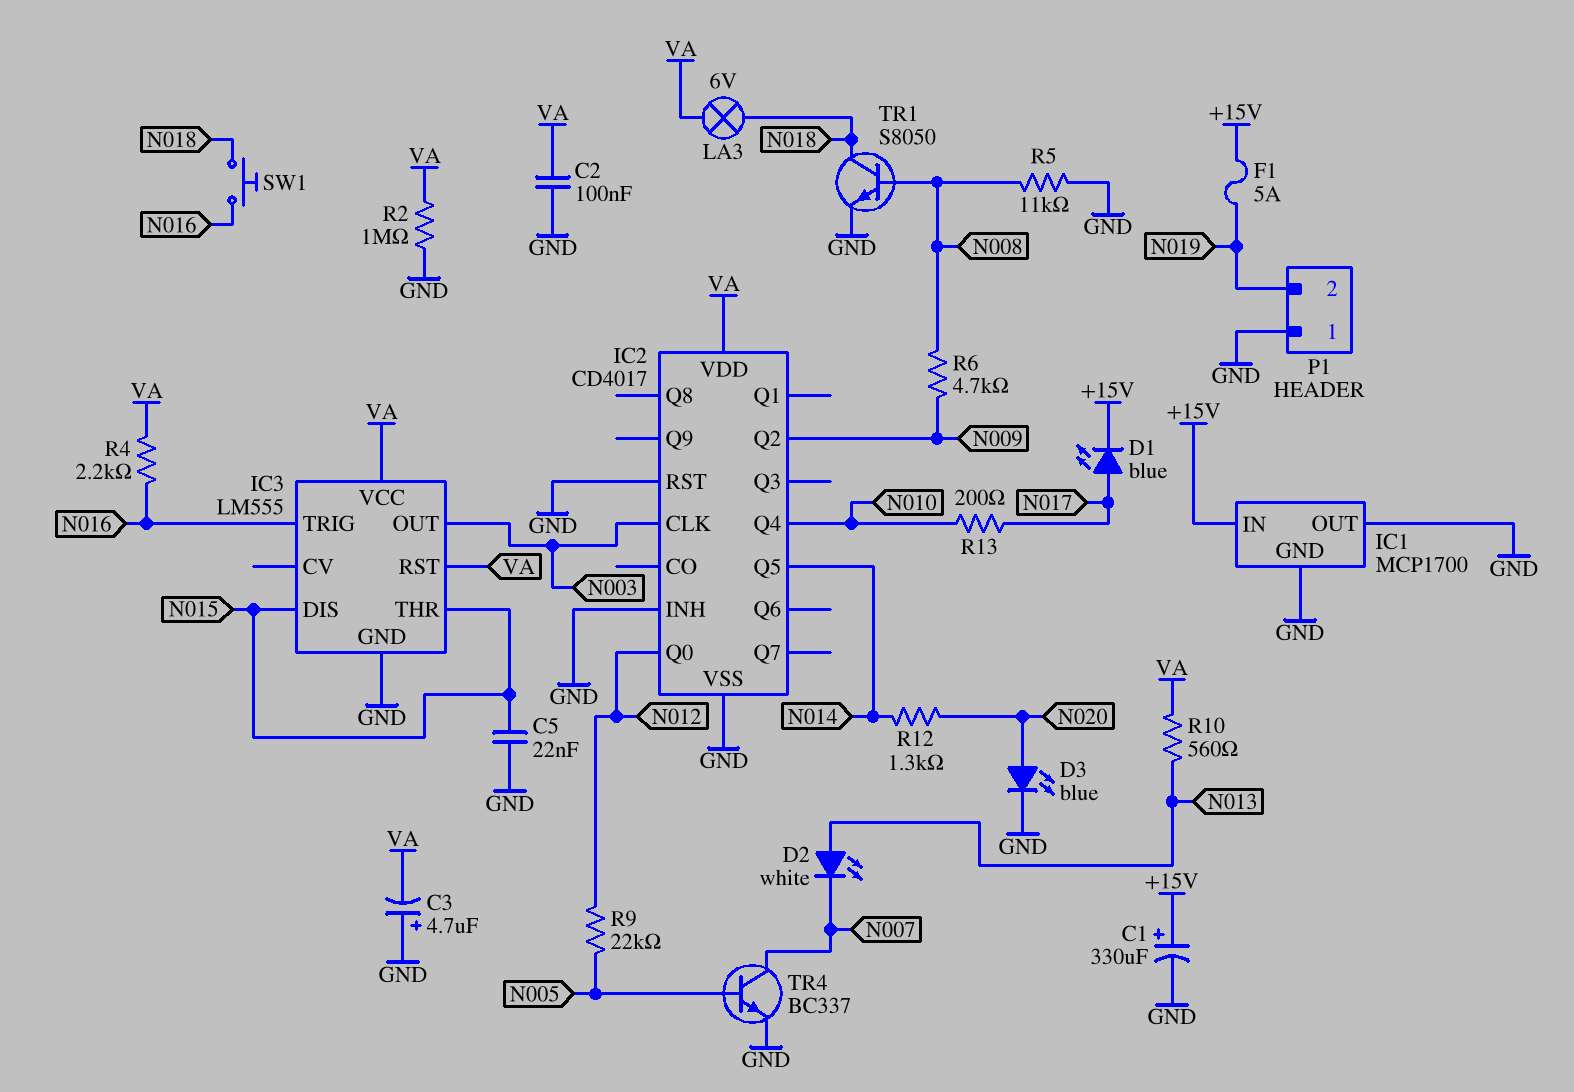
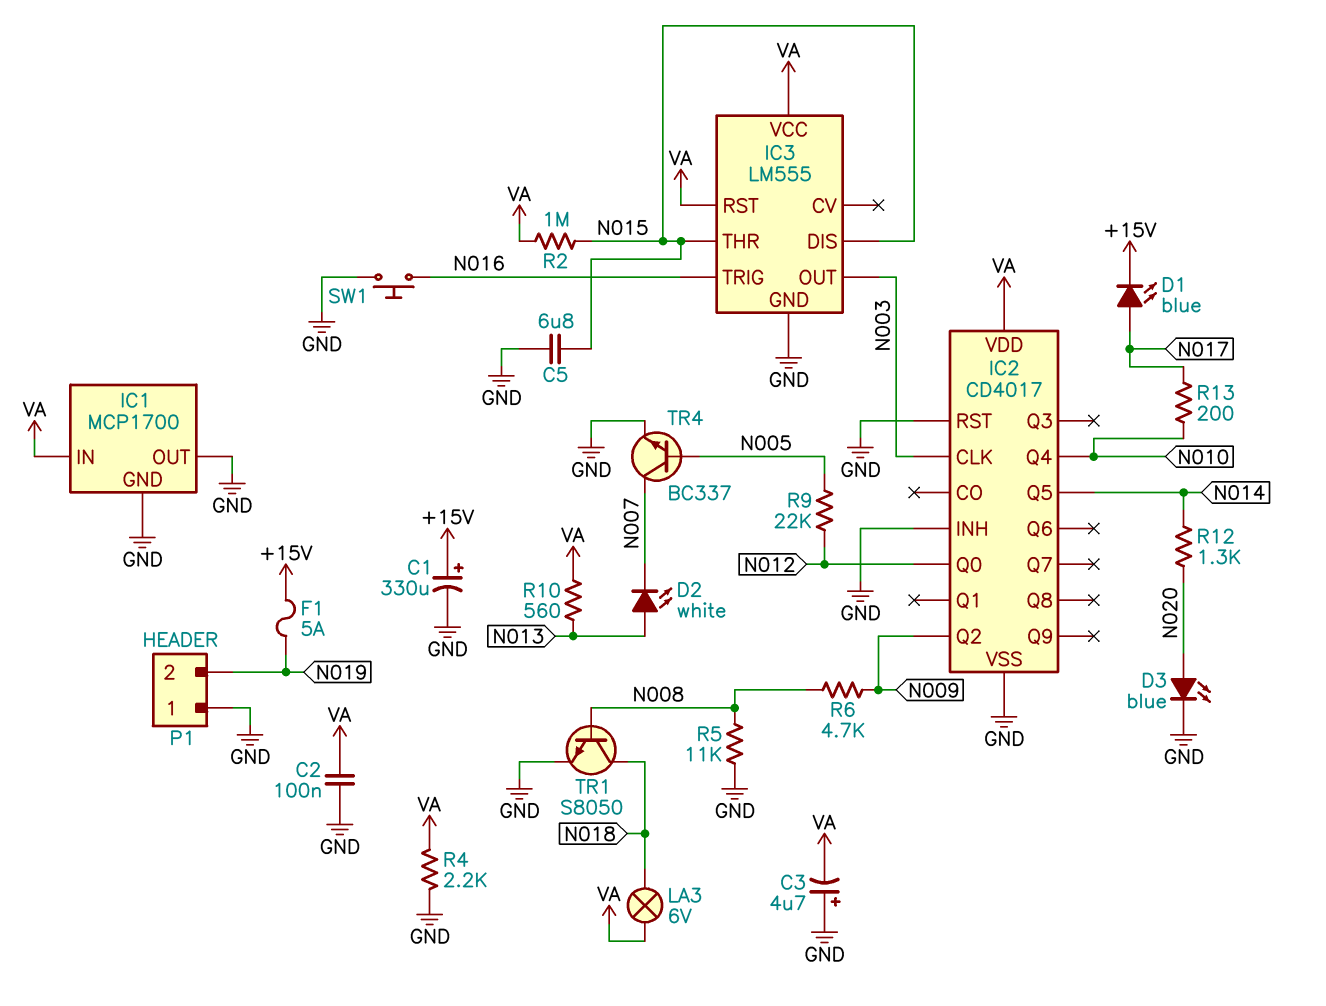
C5: 22nF (GND, N015) -> 6.8uF (GND, N015)
IC1 pin IN: +15V -> VA
R2: 1M (GND, VA) -> 1M (N015, VA)
R4: 2.2k (N016, VA) -> 2.2k (GND, VA)
SW1: button (N016, N018) -> button (GND, N016)

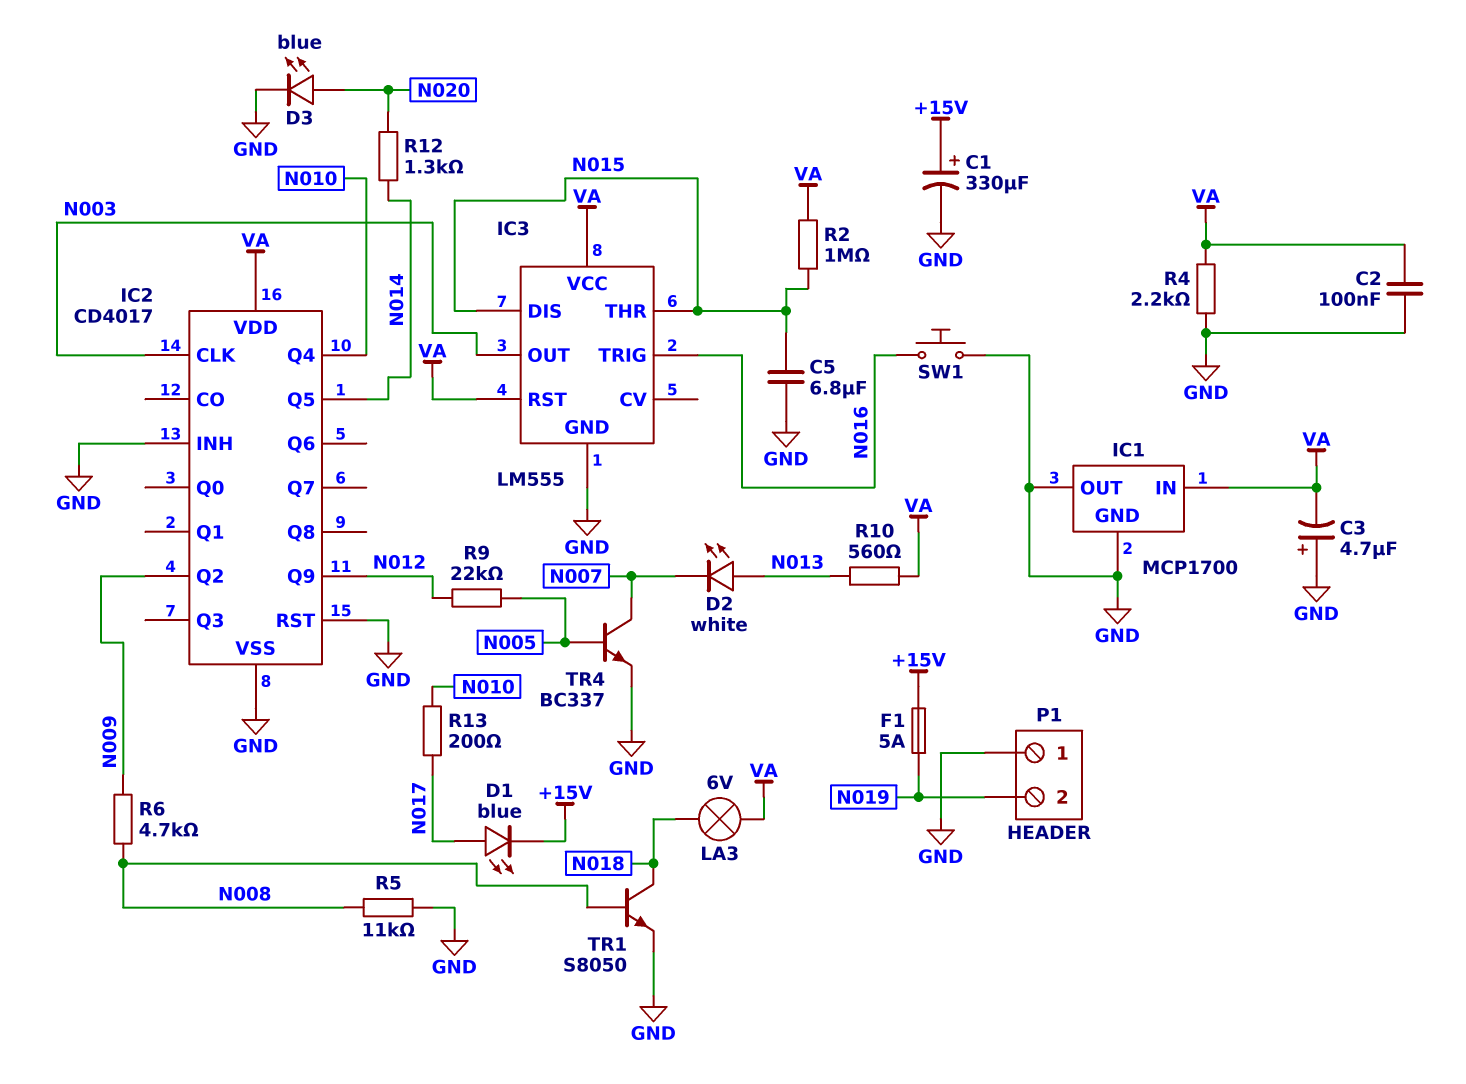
IC2 pin Q0: N012 -> none
IC2 pin Q9: none -> N012

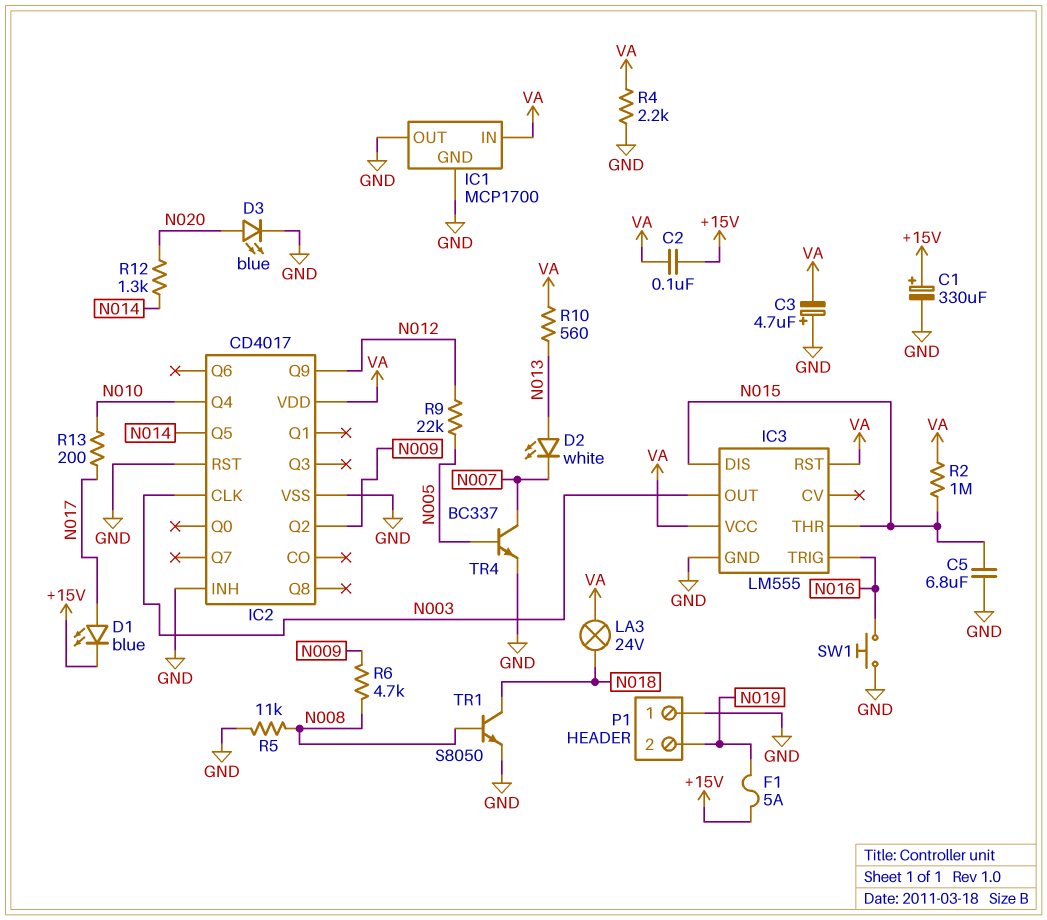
C2: 100nF (GND, VA) -> 100nF (+15V, VA)
LA3: lamp 6V (N018, VA) -> lamp 24V (N018, VA)

